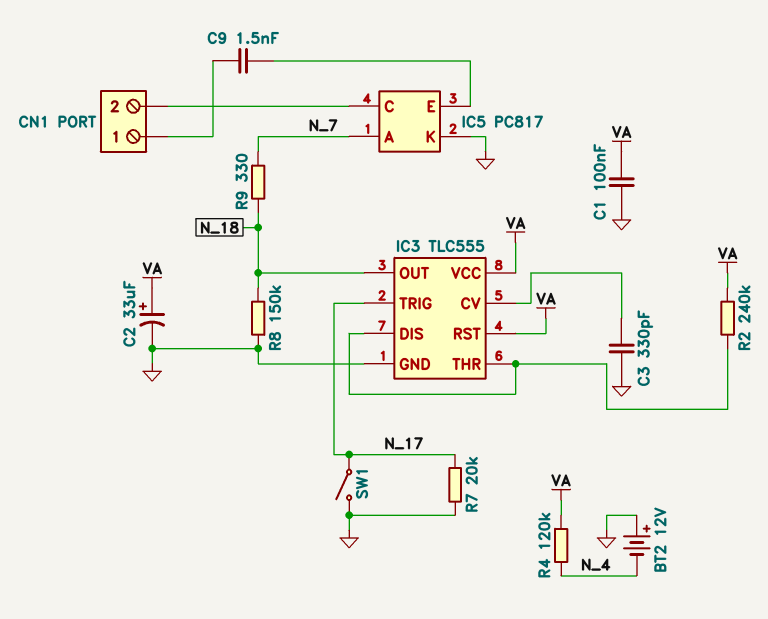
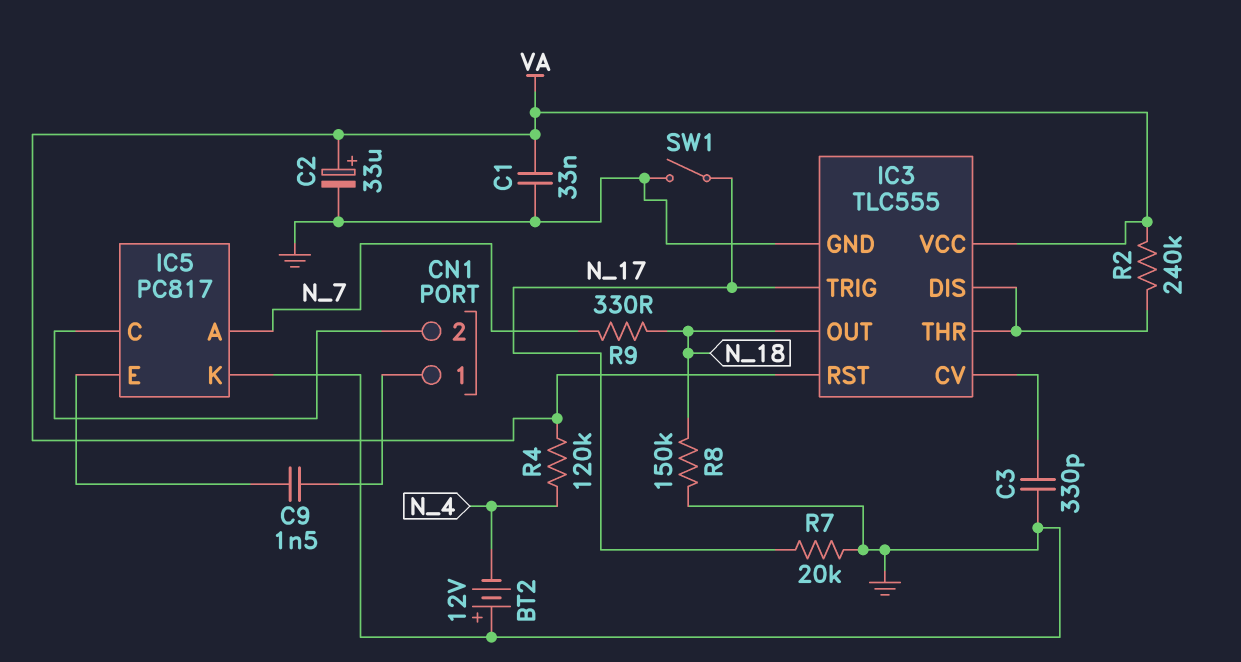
C1: 100nF (GND, VA) -> 33nF (GND, VA)

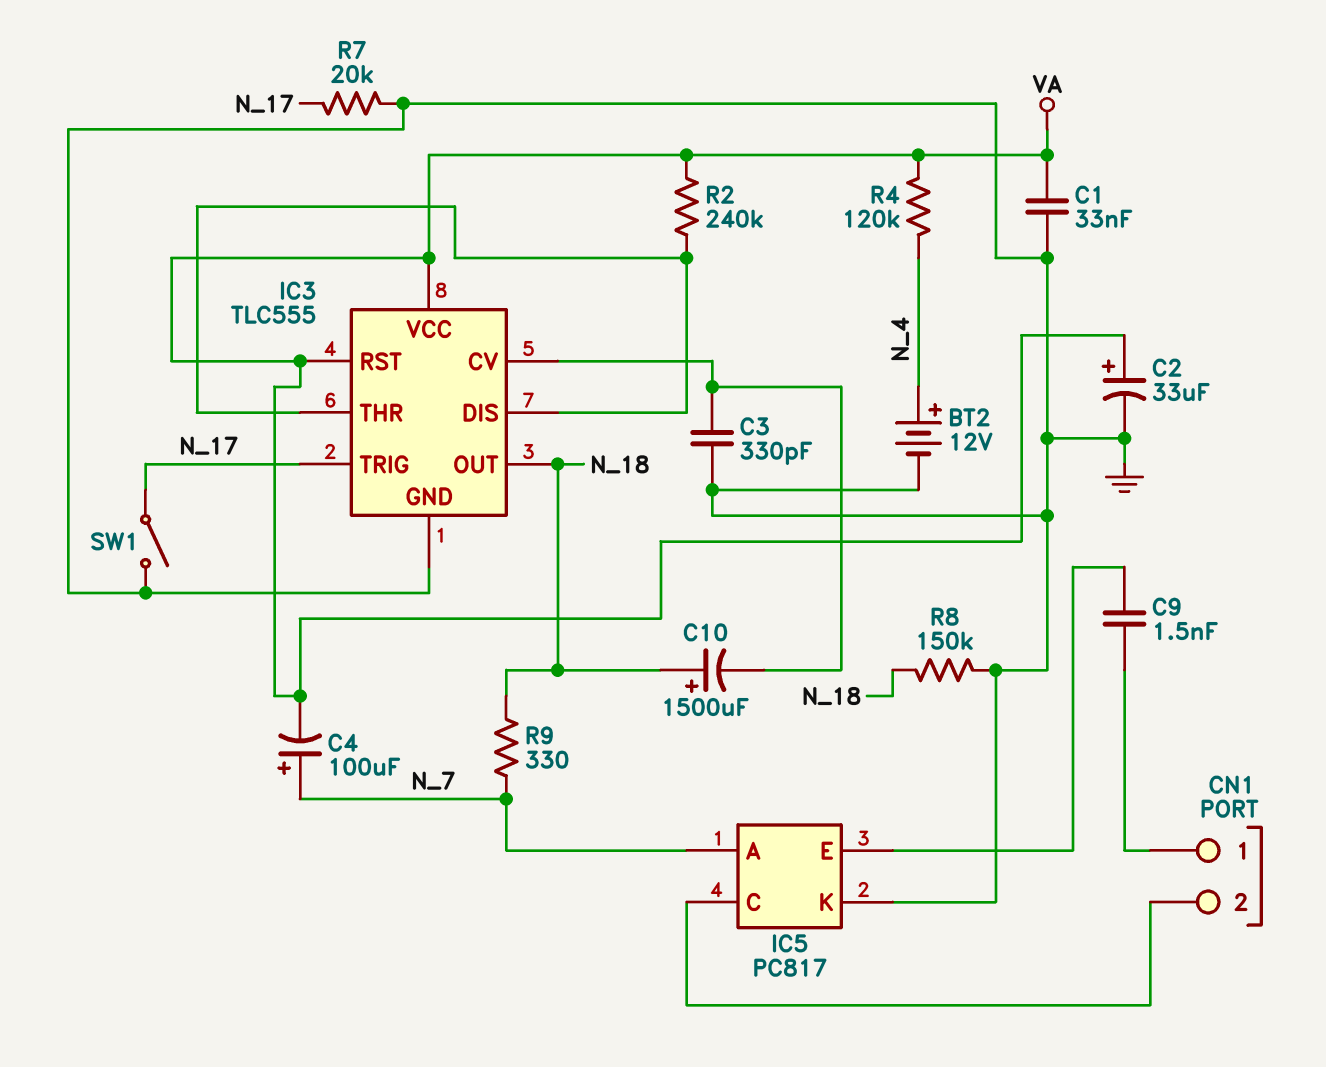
BT2: 12V (plus GND, minus N_4) -> 12V (plus N_4, minus GND)
C4: none -> 100uF (plus N_7, minus VA)
C10: none -> 1500uF (plus N_18, minus IC3/CV)

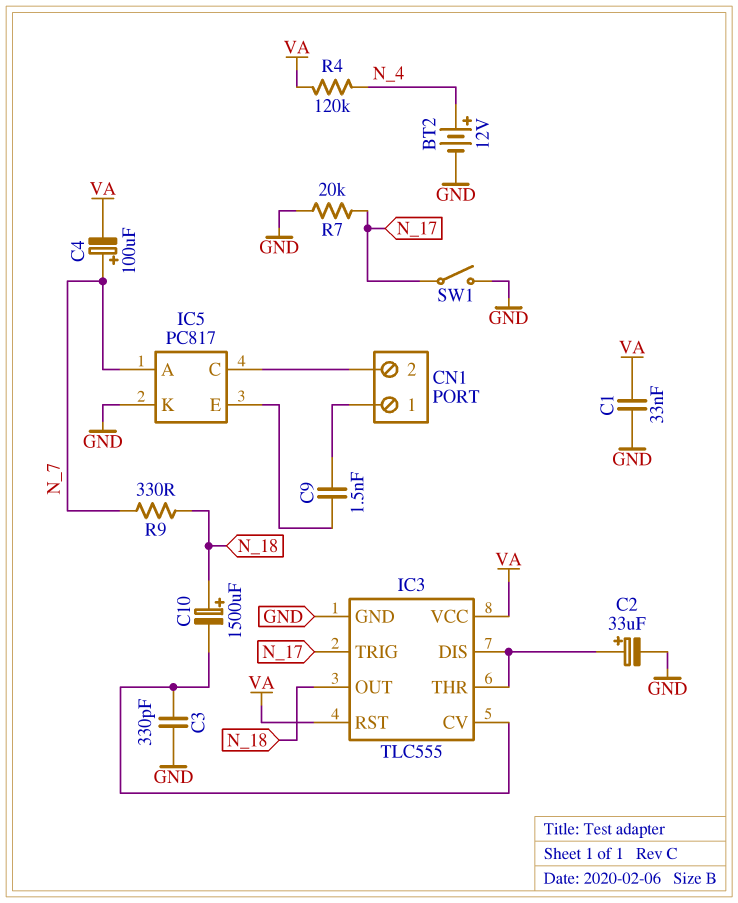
C2: 33uF (plus VA, minus GND) -> 33uF (plus IC3/DIS, minus GND)
R2: 240k (IC3/DIS, VA) -> none
R8: 150k (GND, N_18) -> none

